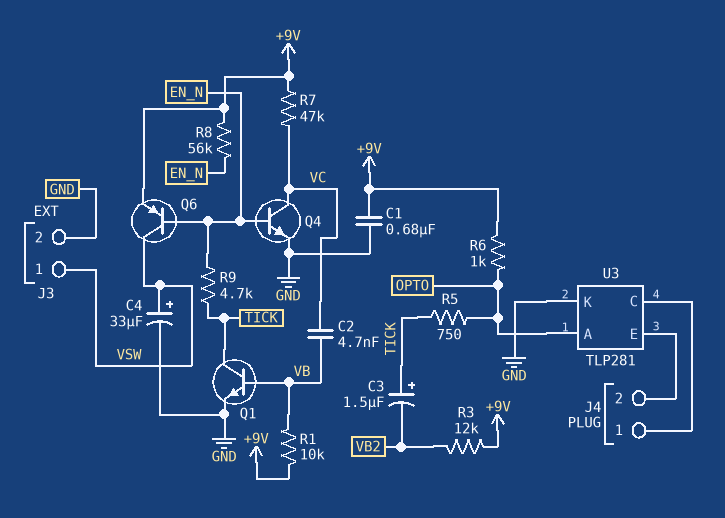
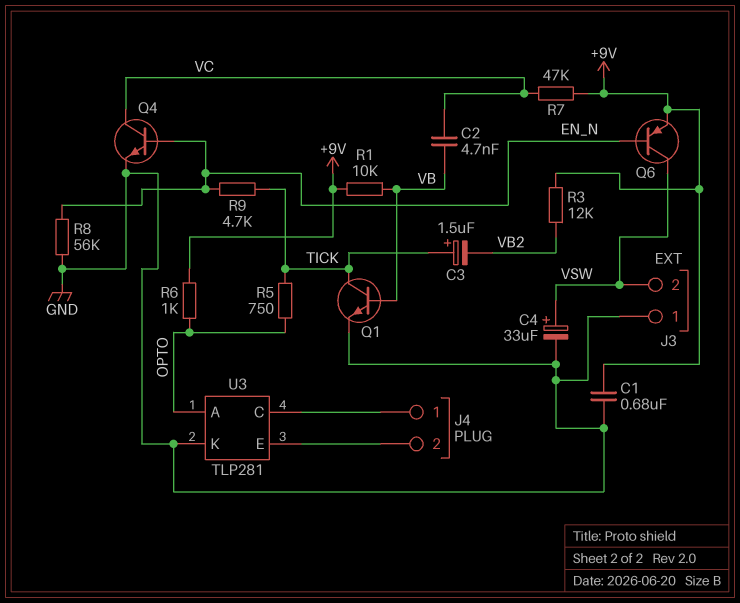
J3 pin 1: VSW -> GND
J3 pin 2: GND -> VSW
R8: 56k (+9V, EN_N) -> 56k (EN_N, GND)

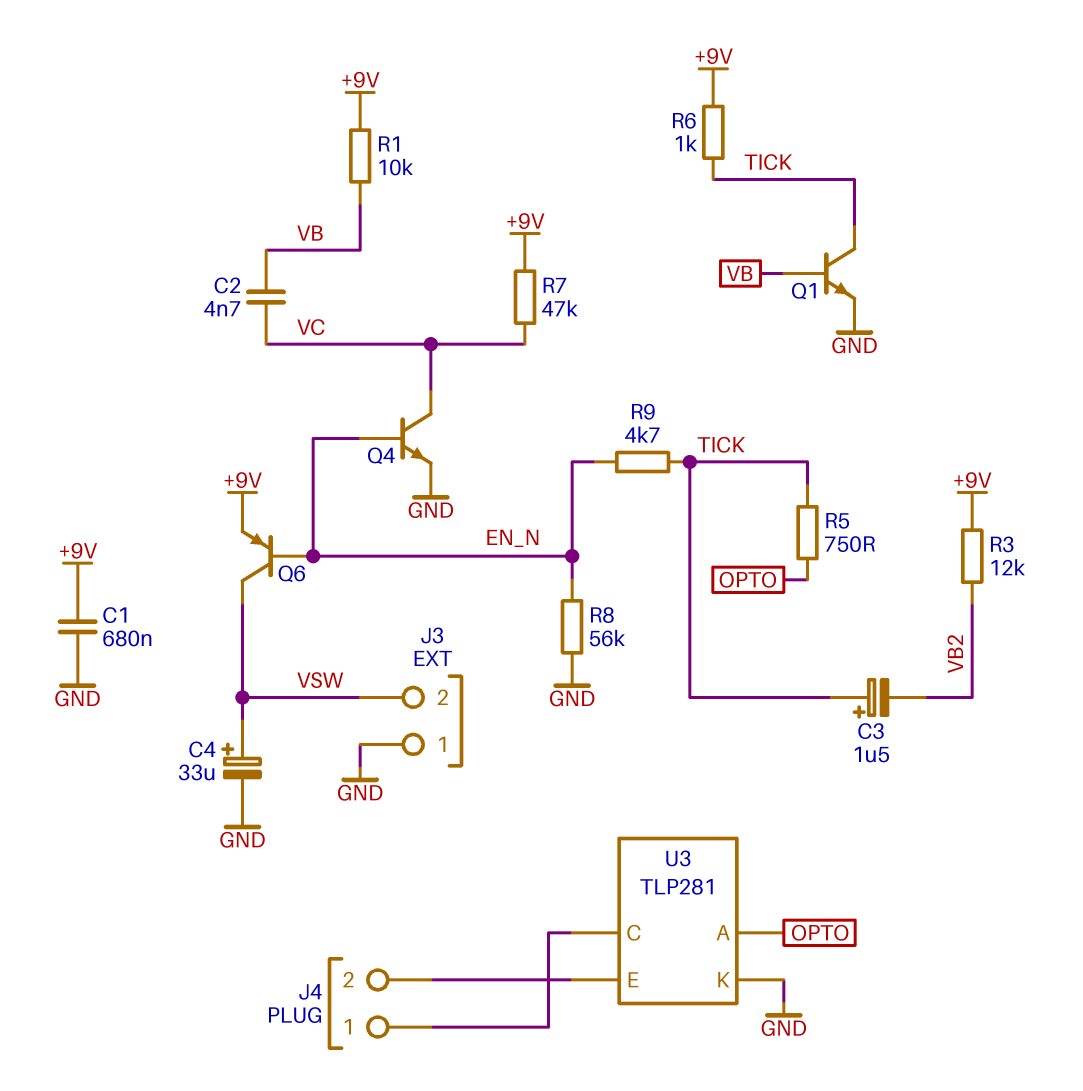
R6: 1k (+9V, OPTO) -> 1k (+9V, TICK)

